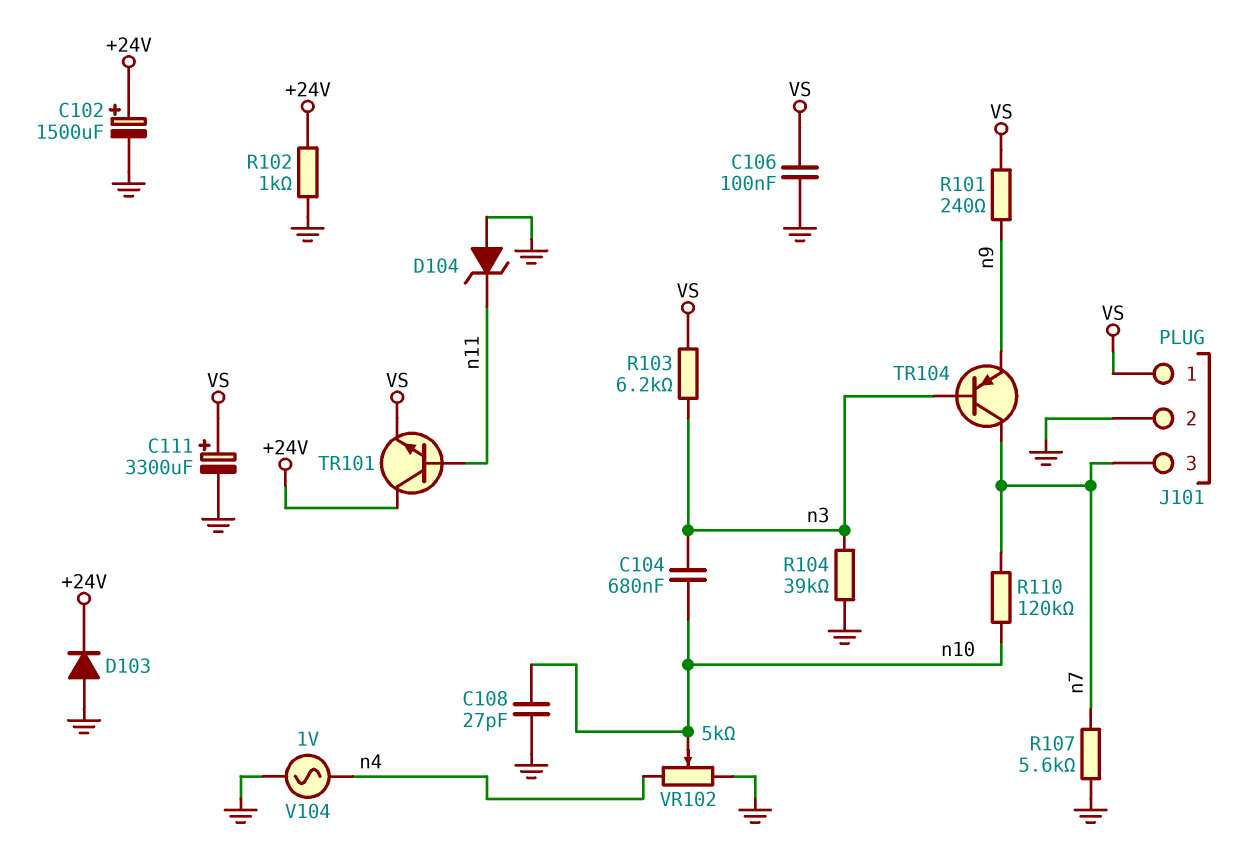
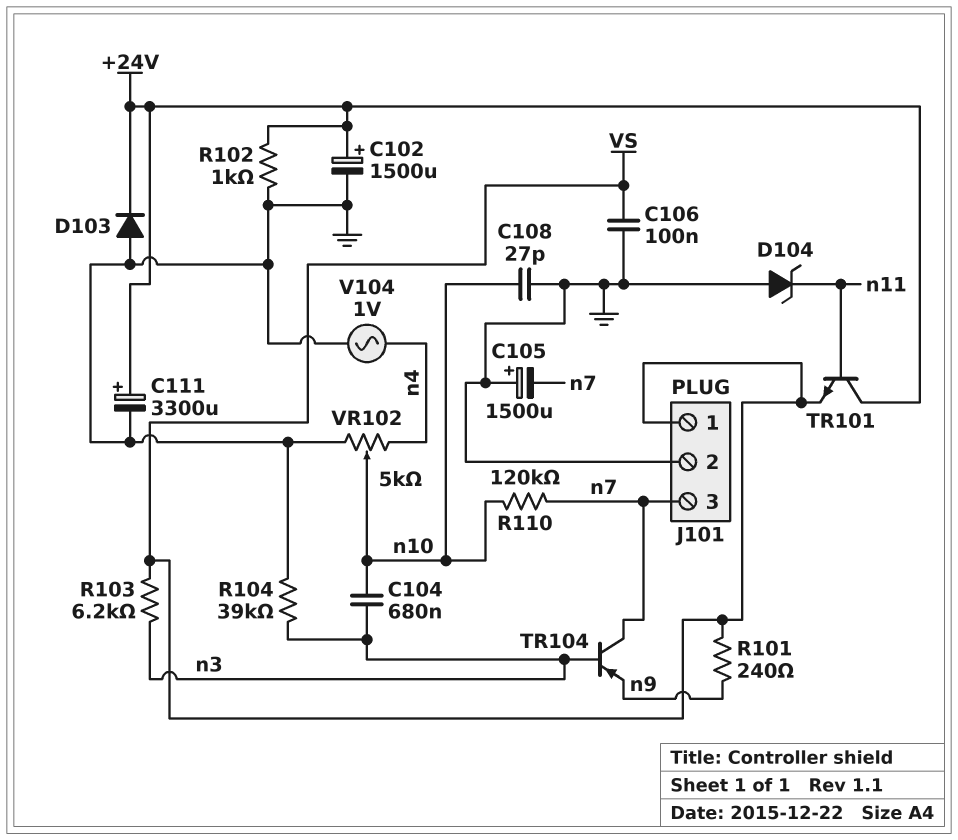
C105: none -> 1500uF (plus GND, minus n7)
C111: 3300uF (plus VS, minus GND) -> 3300uF (plus +24V, minus GND)
R107: 5.6k (GND, n7) -> none

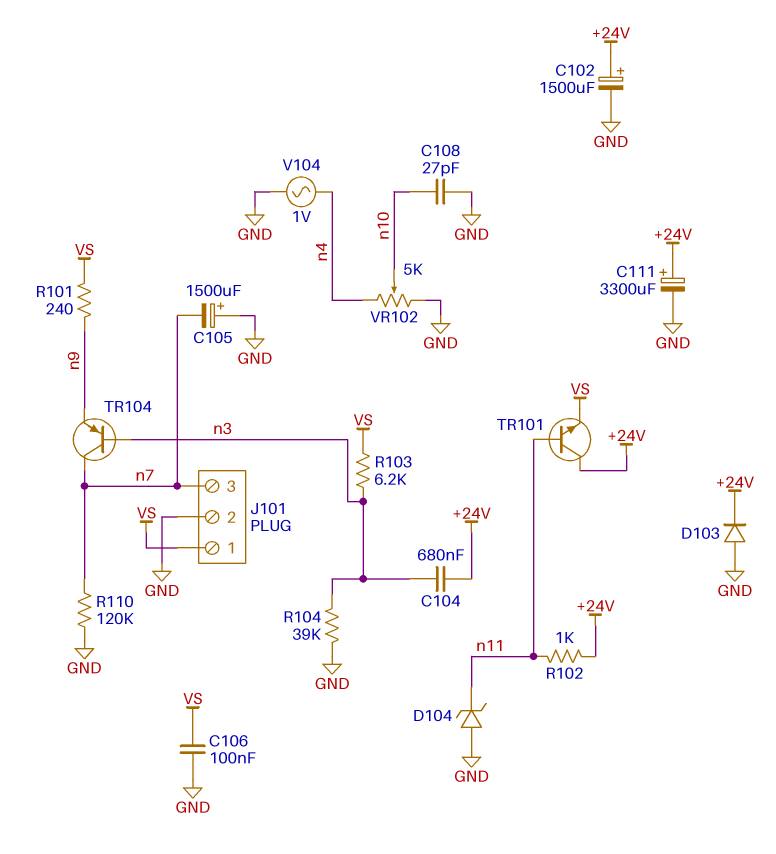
C104: 680nF (n3, n10) -> 680nF (+24V, n3)
R102: 1k (+24V, GND) -> 1k (+24V, n11)
R110: 120k (n7, n10) -> 120k (GND, n7)

